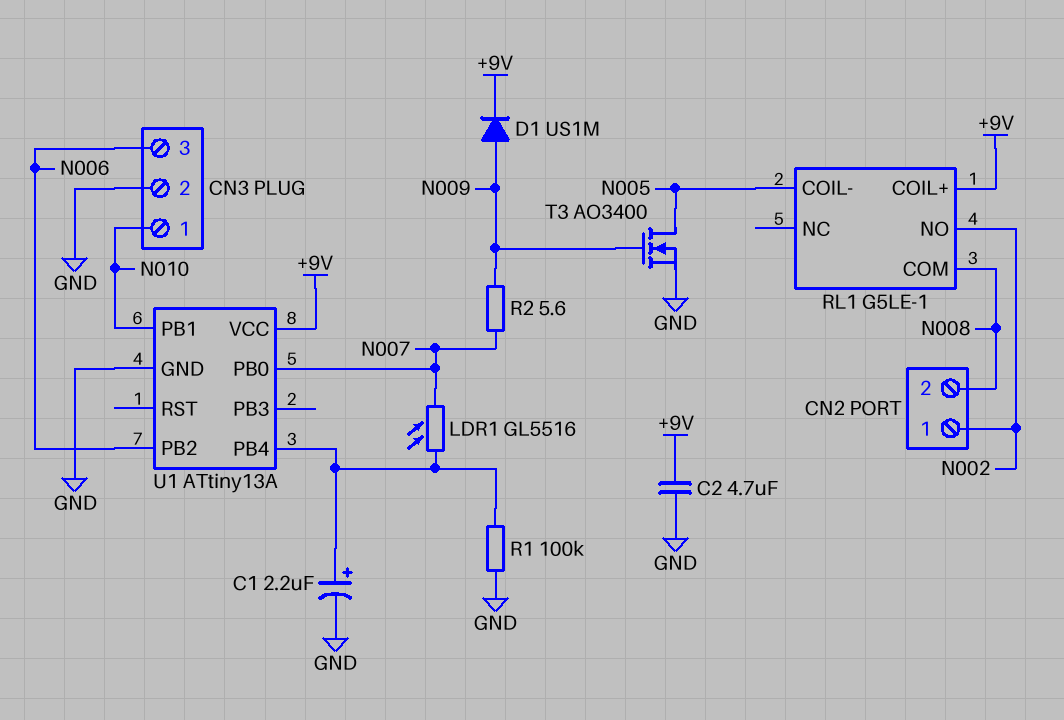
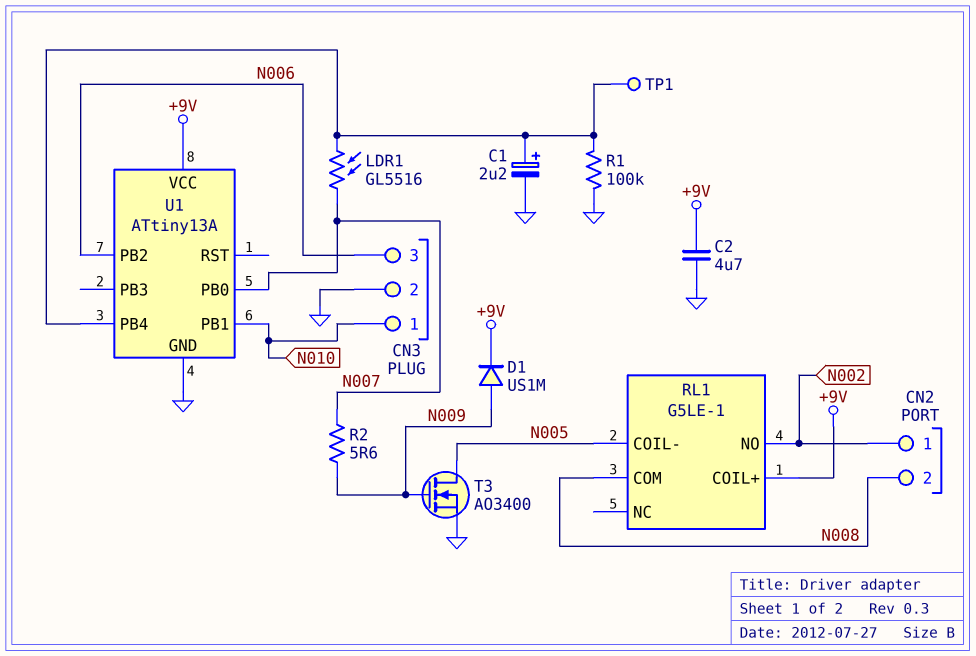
TP1: none -> test point (U1/PB4)

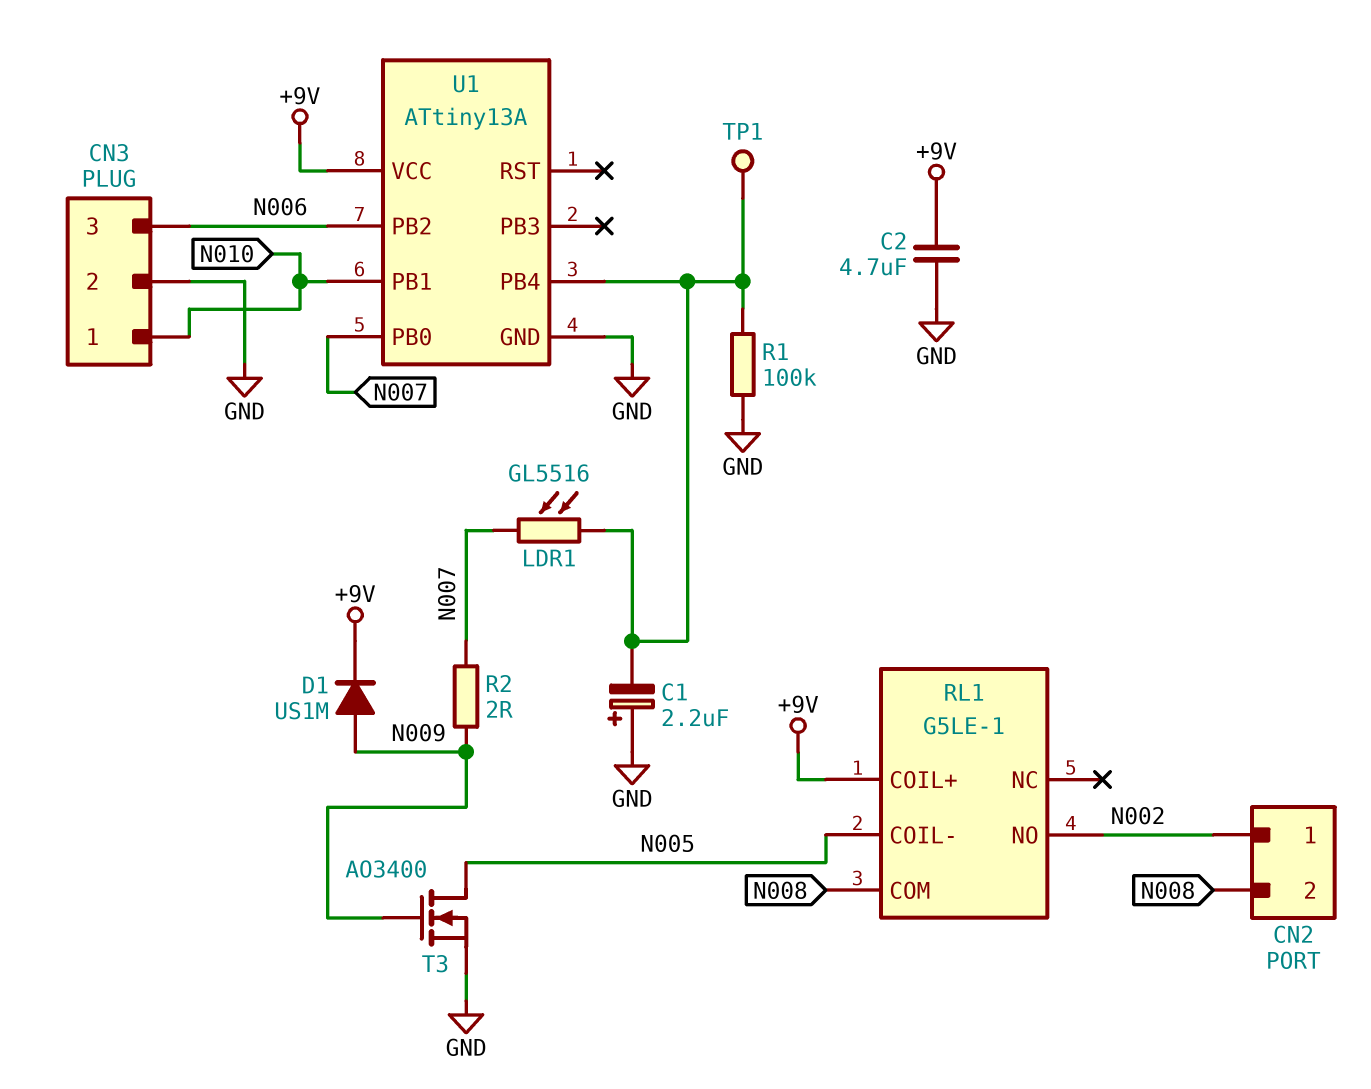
C1: 2.2uF (plus U1/PB4, minus GND) -> 2.2uF (plus GND, minus U1/PB4)
R2: 5.6 (N007, N009) -> 2 (N007, N009)

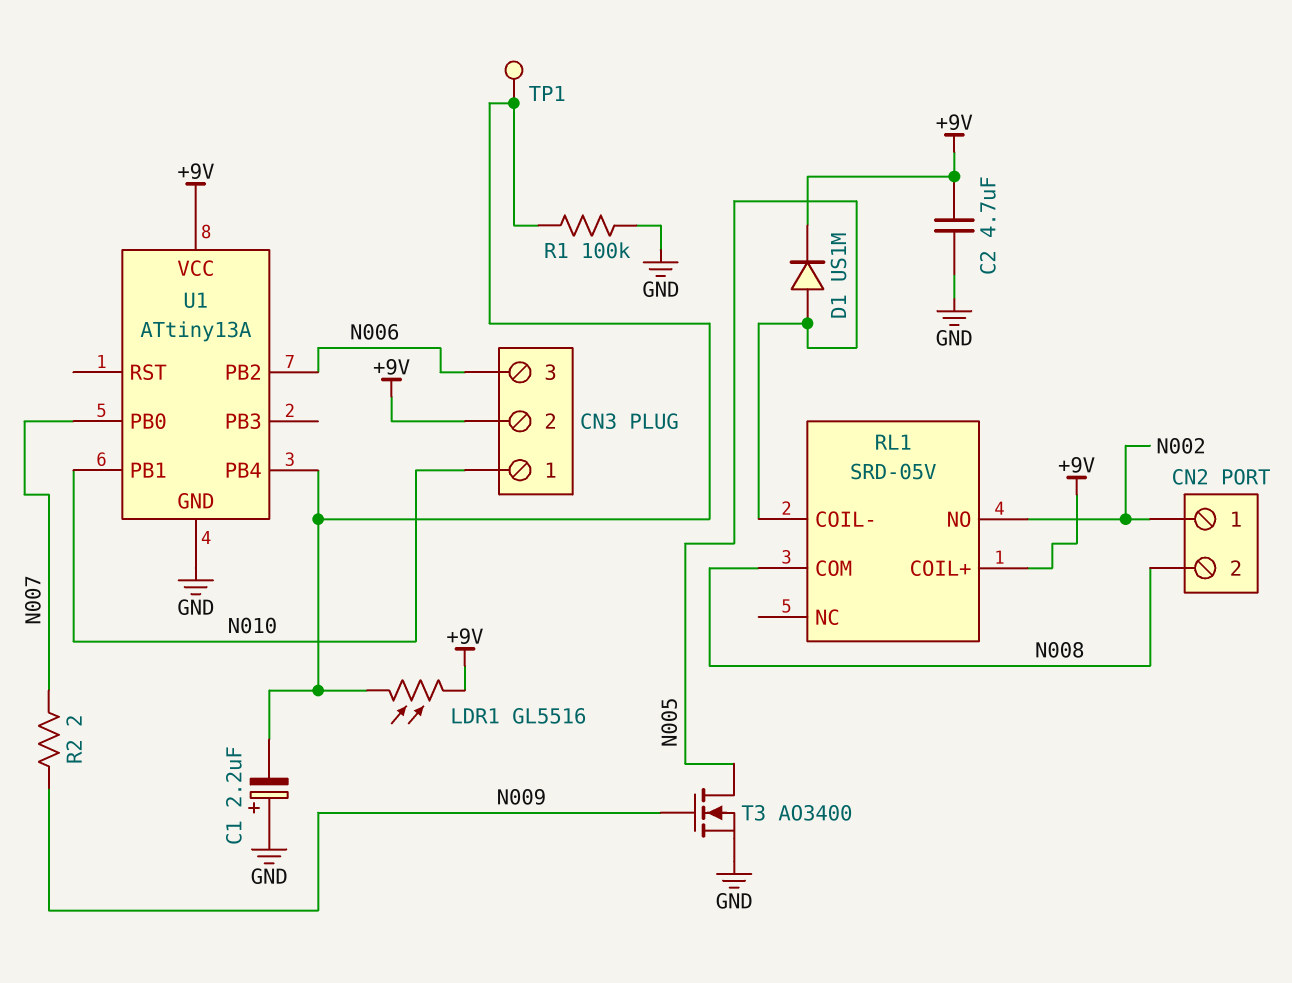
CN3 pin 2: GND -> +9V
D1: diode US1M (A N009, K +9V) -> diode US1M (A N005, K +9V)
LDR1: GL5516 (N007, U1/PB4) -> GL5516 (+9V, U1/PB4)
RL1: G5LE-1 -> SRD-05V

